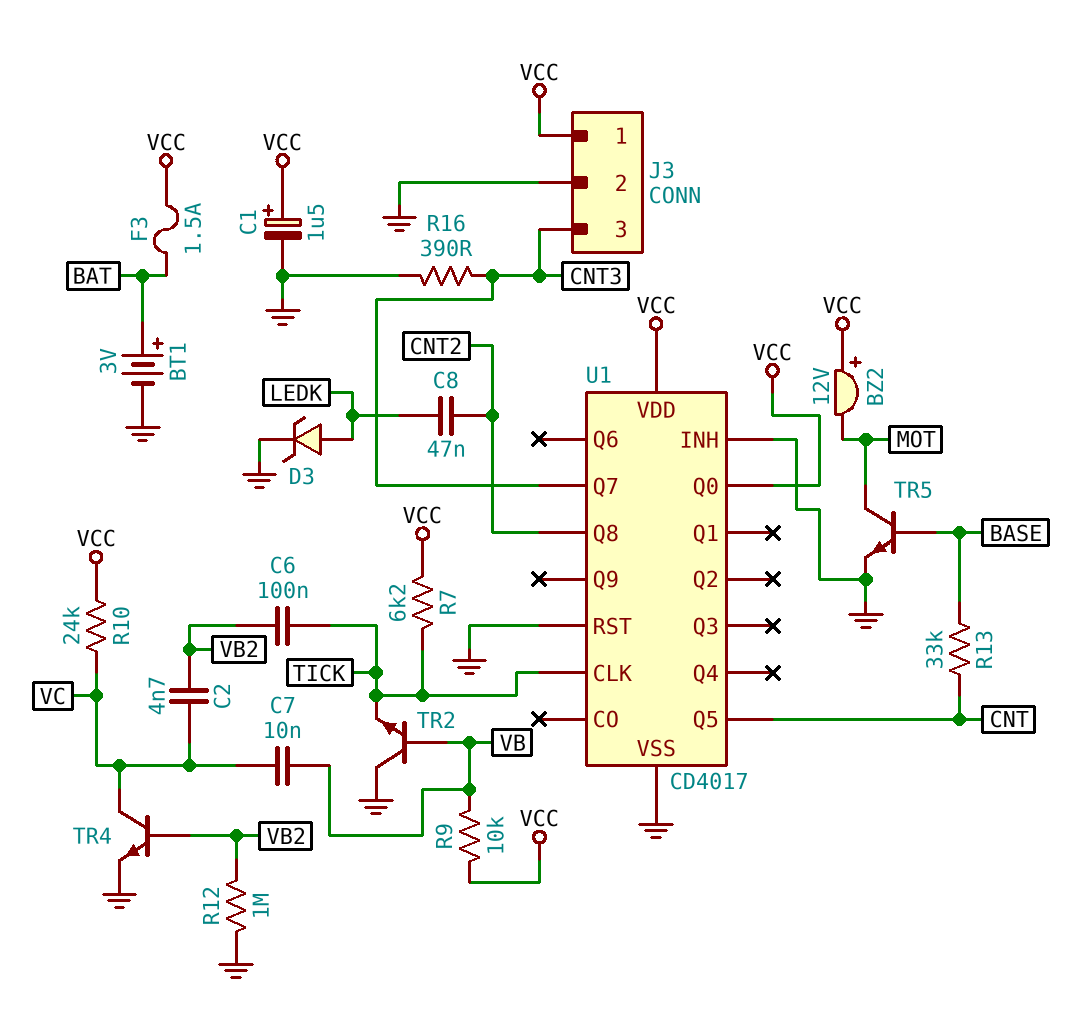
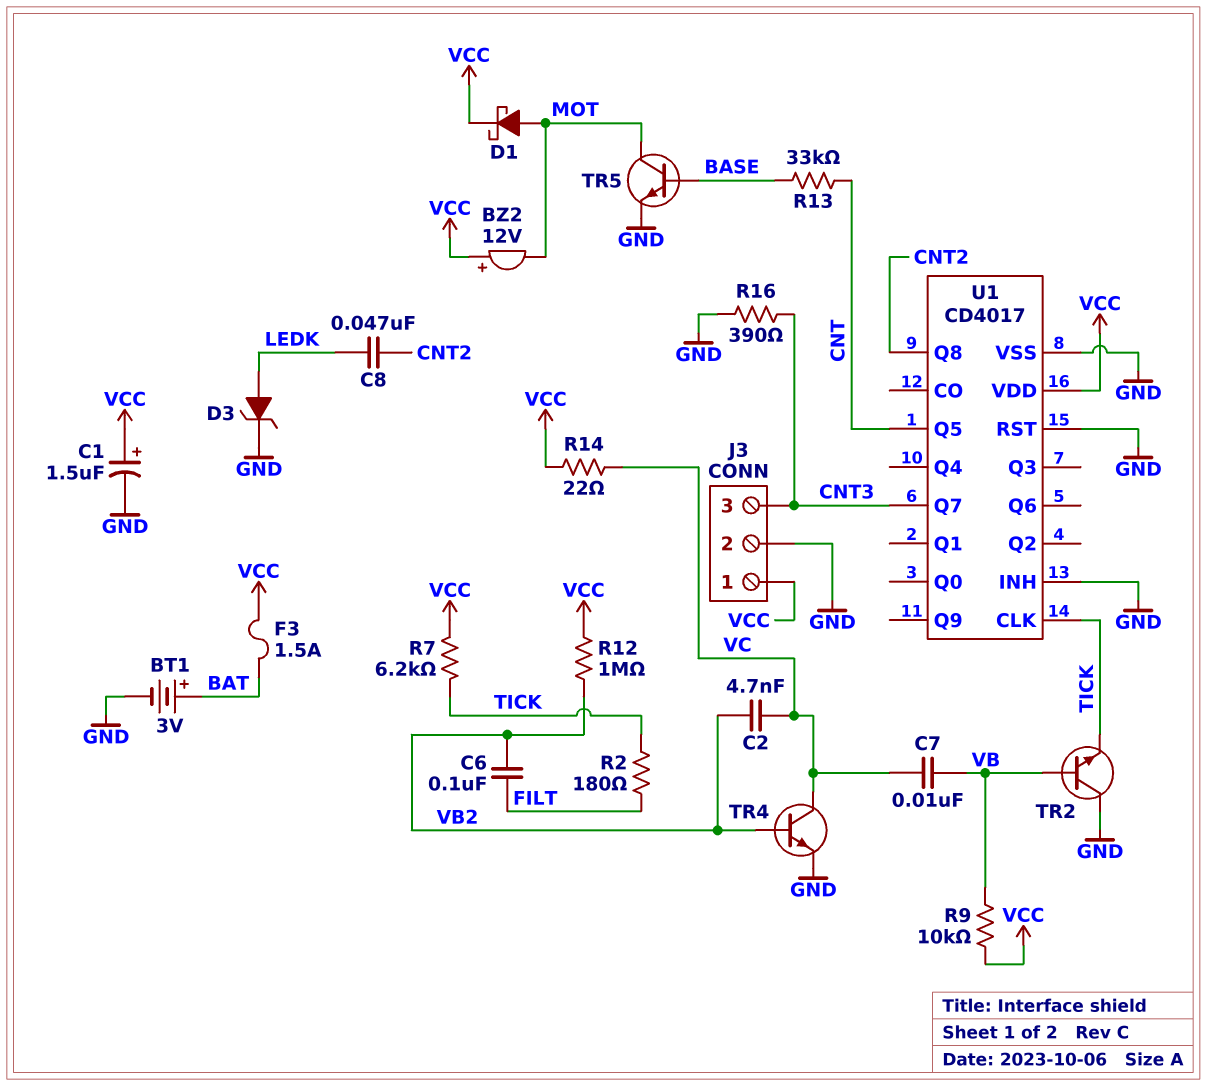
C6: 100nF (TICK, VB2) -> 100nF (FILT, VB2)
D1: none -> schottky (A MOT, K VCC)
R2: none -> 180 (FILT, TICK)
R10: 24k (VC, VCC) -> none
R12: 1M (GND, VB2) -> 1M (VB2, VCC)
R14: none -> 22 (VC, VCC)
U1 pin Q0: VCC -> none

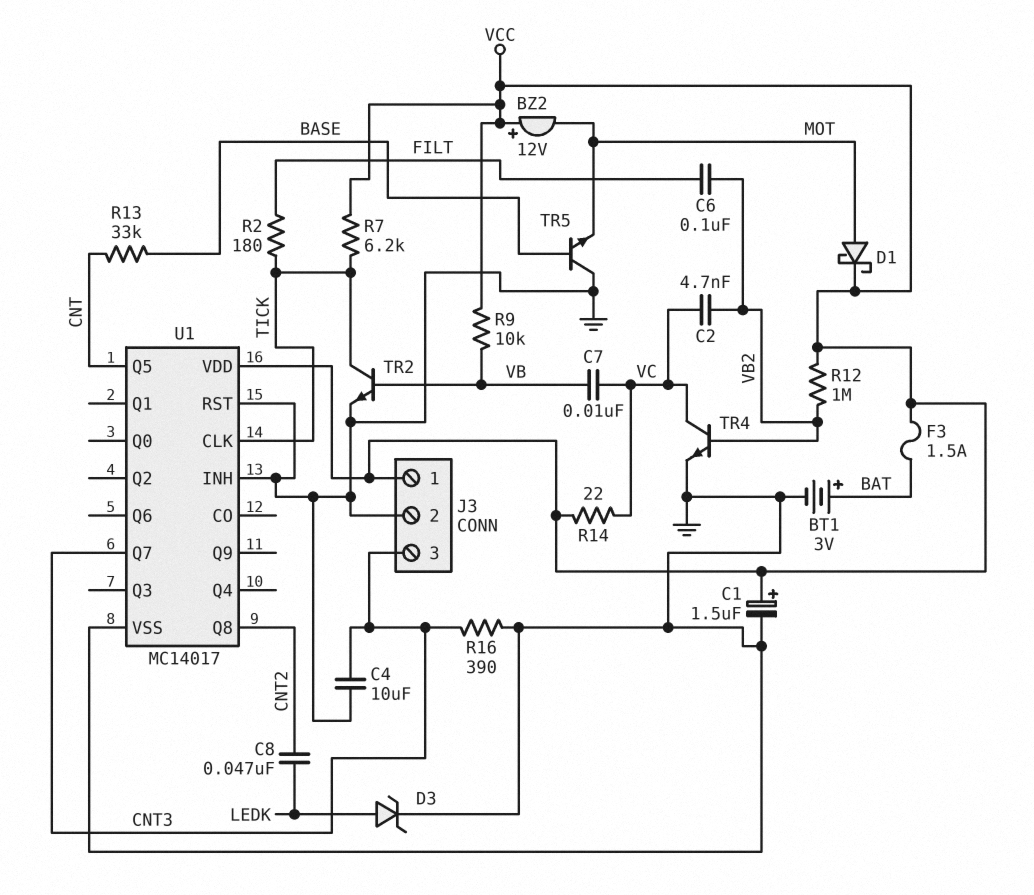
C4: none -> 10uF (CNT3, GND)
TR2: NPN (B VB, C GND, E TICK) -> NPN (B VB, C TICK, E GND)
TR5: NPN (B BASE, C MOT, E GND) -> NPN (B BASE, C GND, E MOT)
U1: CD4017 -> MC14017

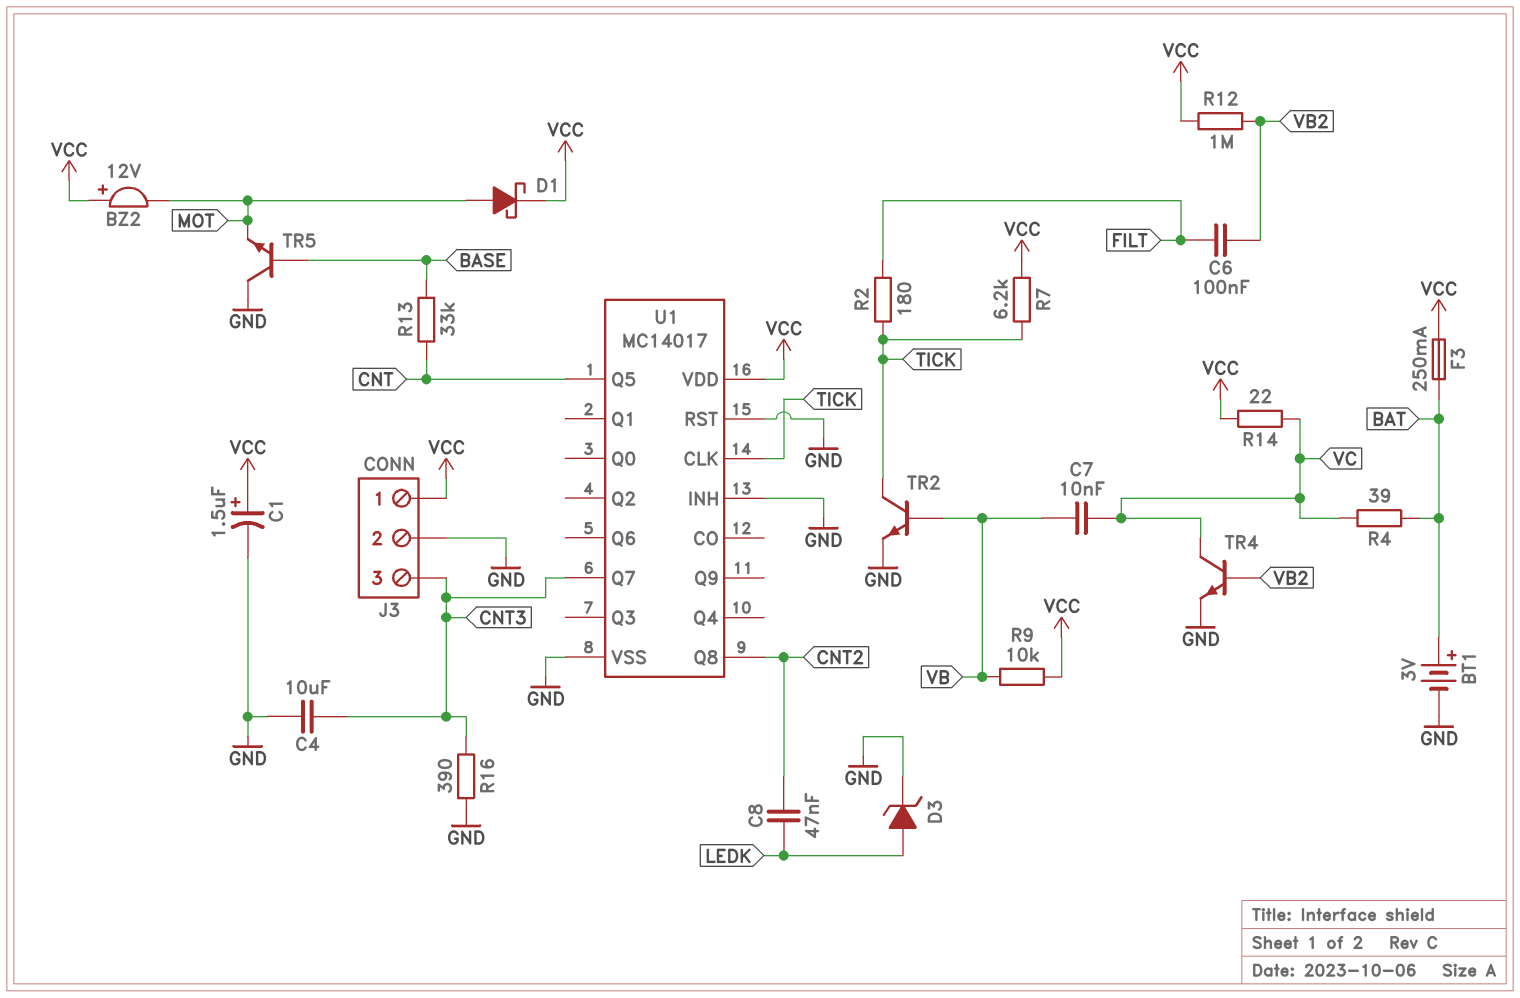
C2: 4.7nF (VB2, VC) -> none
F3: 1.5A (BAT, VCC) -> 250mA (BAT, VCC)
R4: none -> 39 (BAT, VC)

